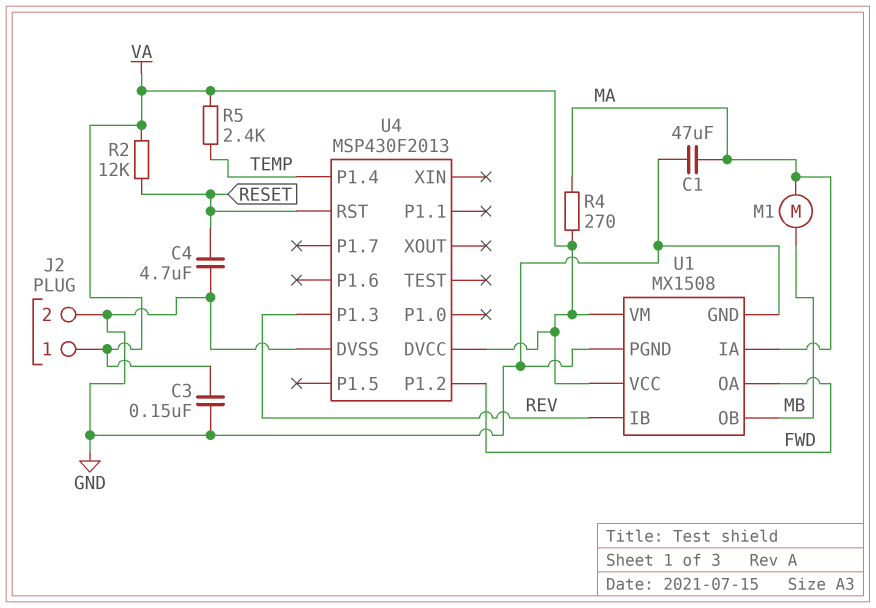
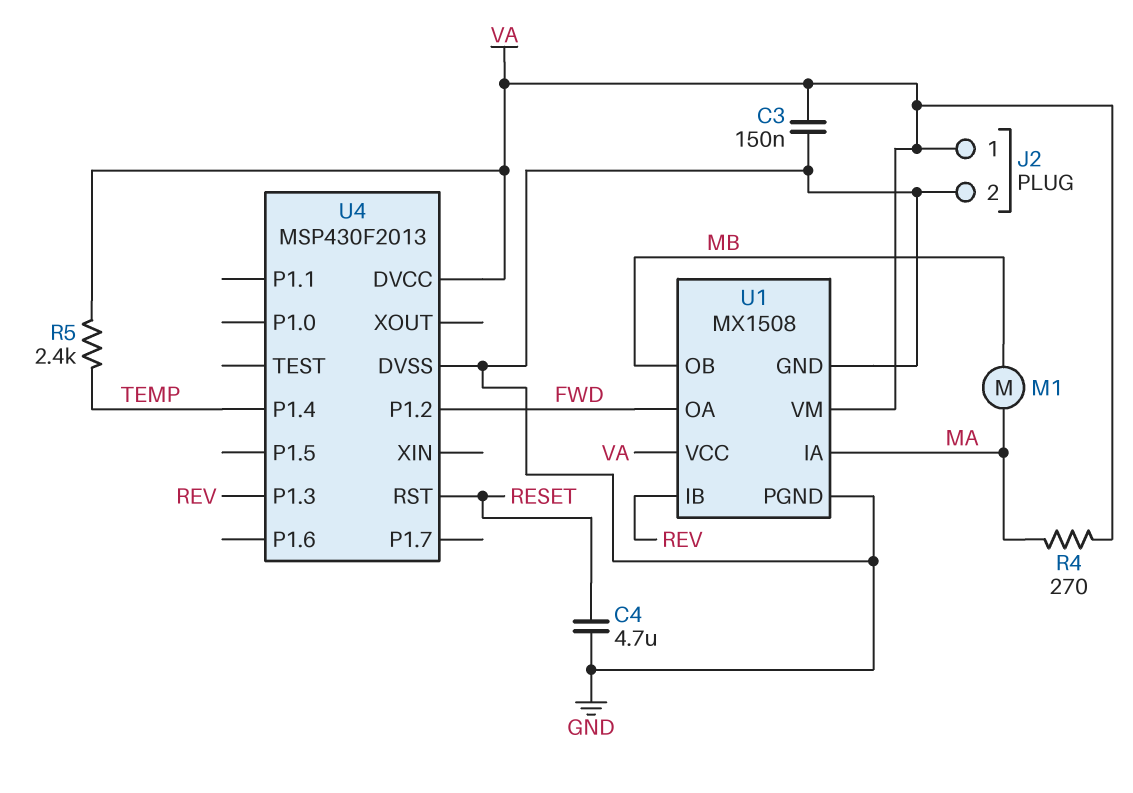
C1: 47uF (GND, MA) -> none
R2: 12k (RESET, VA) -> none

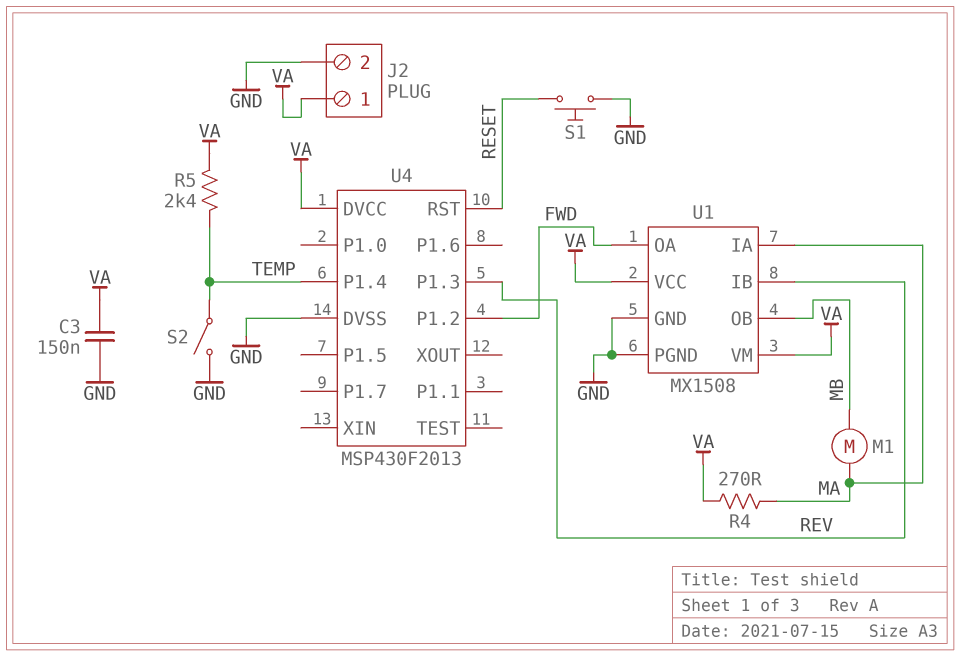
C4: 4.7uF (GND, RESET) -> none
S1: none -> button (GND, RESET)
S2: none -> switch (GND, TEMP)

